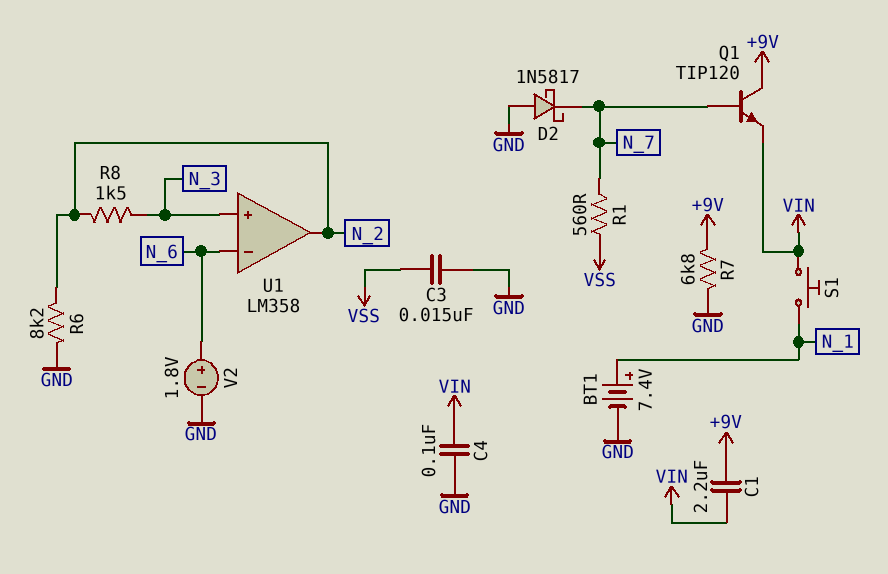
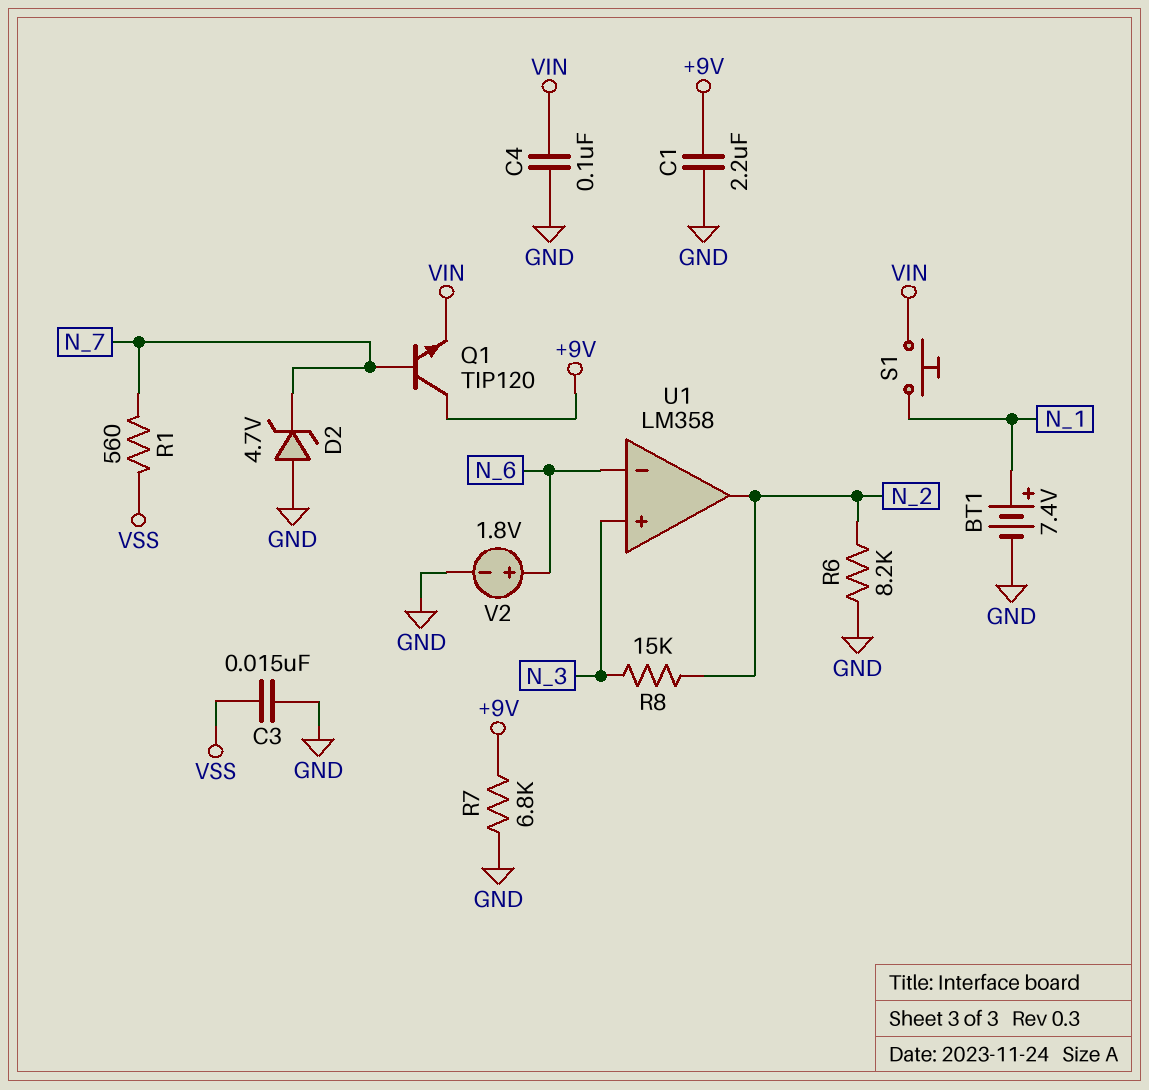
C1: 2.2uF (+9V, VIN) -> 2.2uF (+9V, GND)
D2: schottky 1N5817 (A GND, K N_7) -> zener 4.7V (A GND, K N_7)
R8: 1.5k (N_2, N_3) -> 15k (N_2, N_3)

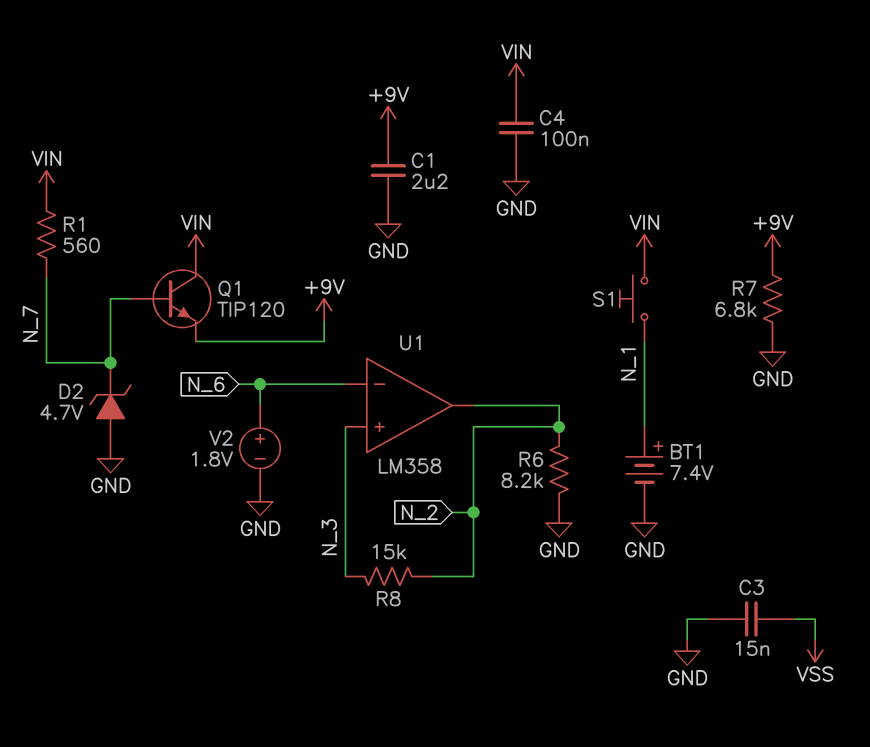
Q1: NPN TIP120 (B N_7, C +9V, E VIN) -> NPN TIP120 (B N_7, C VIN, E +9V)
R1: 560 (N_7, VSS) -> 560 (N_7, VIN)

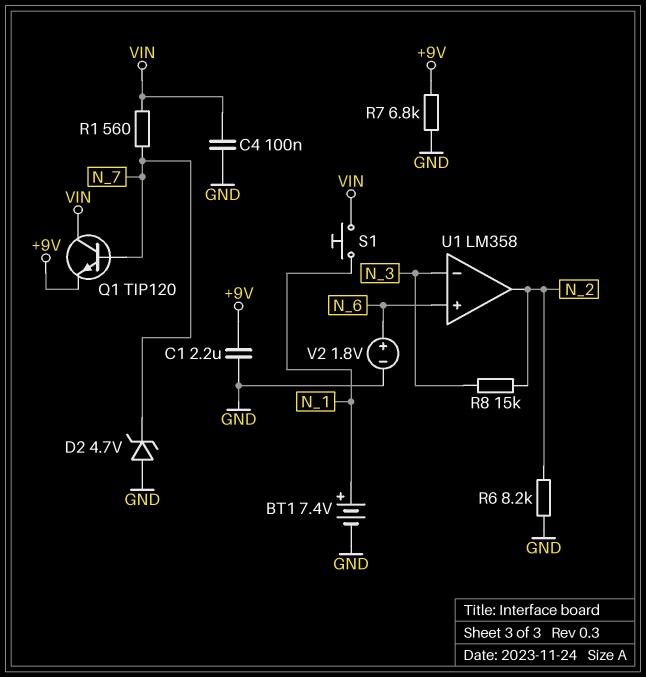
C3: 15nF (GND, VSS) -> none
U1 pin in+: N_3 -> N_6
U1 pin in-: N_6 -> N_3

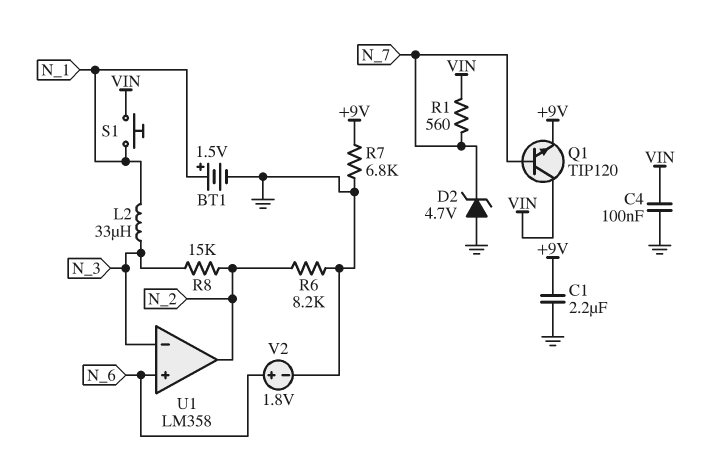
BT1: 7.4V (plus N_1, minus GND) -> 1.5V (plus N_1, minus GND)
L2: none -> 33uH (N_1, N_3)

